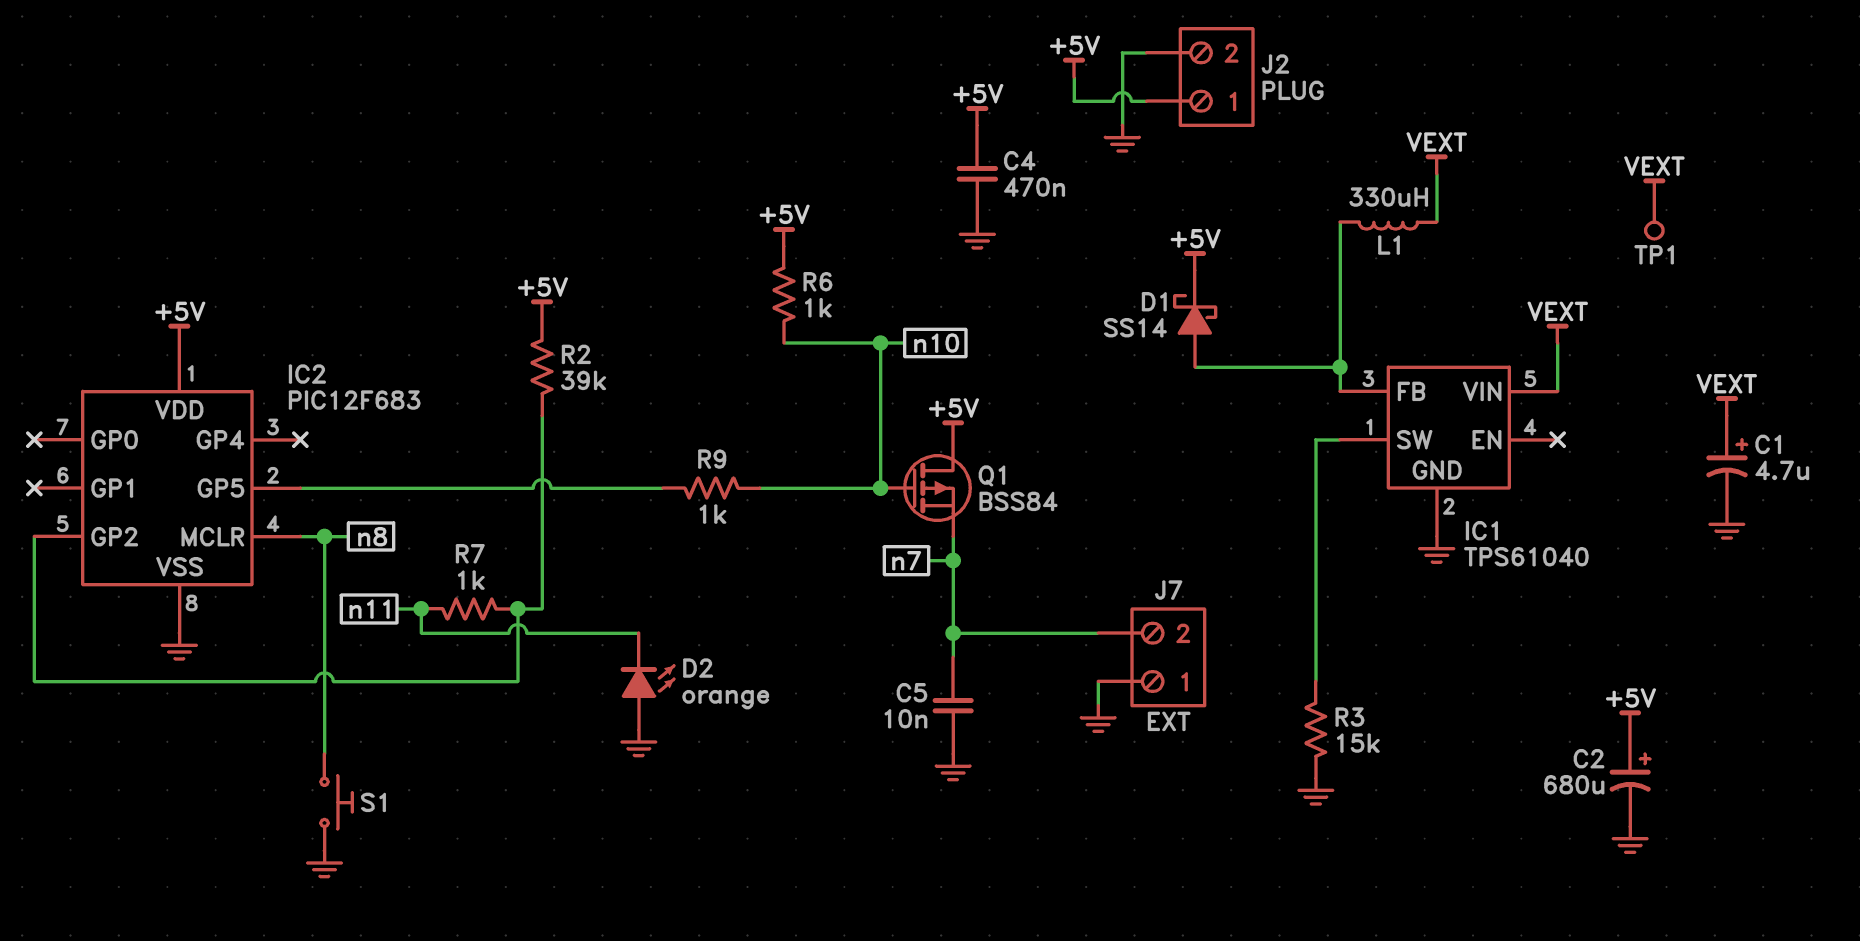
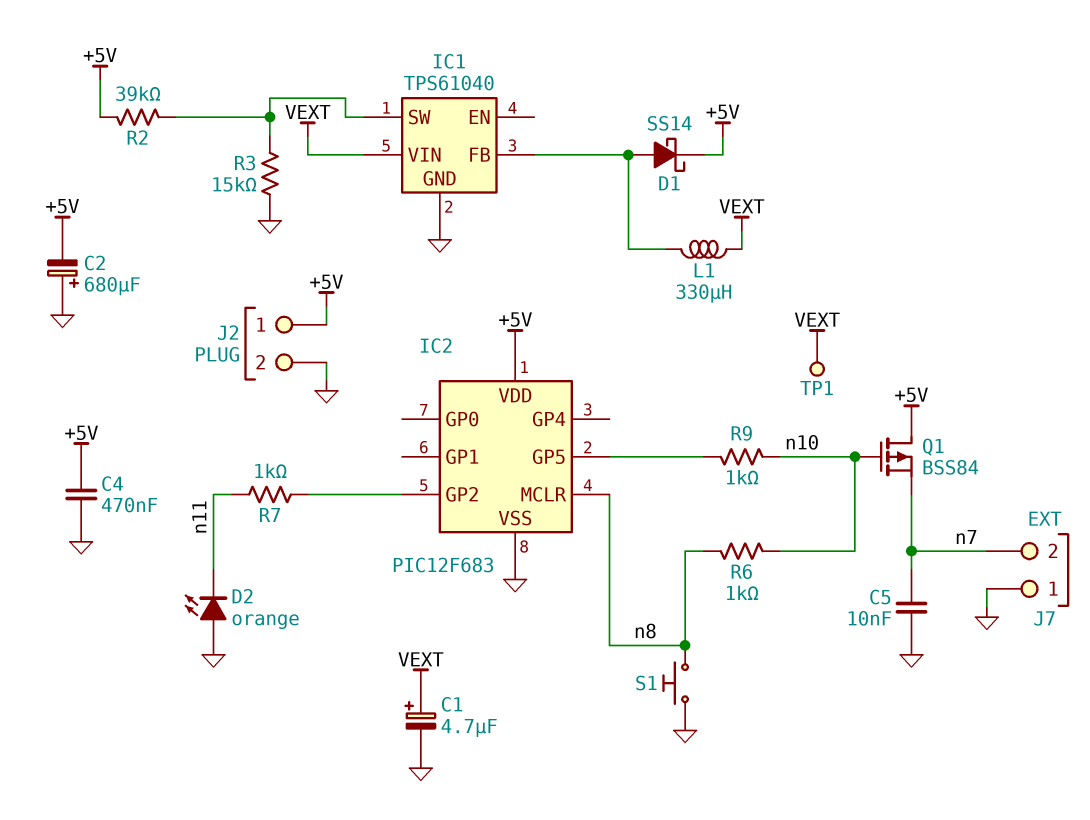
C2: 680uF (plus +5V, minus GND) -> 680uF (plus GND, minus +5V)
R2: 39k (+5V, IC2/GP2) -> 39k (+5V, IC1/SW)
R6: 1k (+5V, n10) -> 1k (n8, n10)

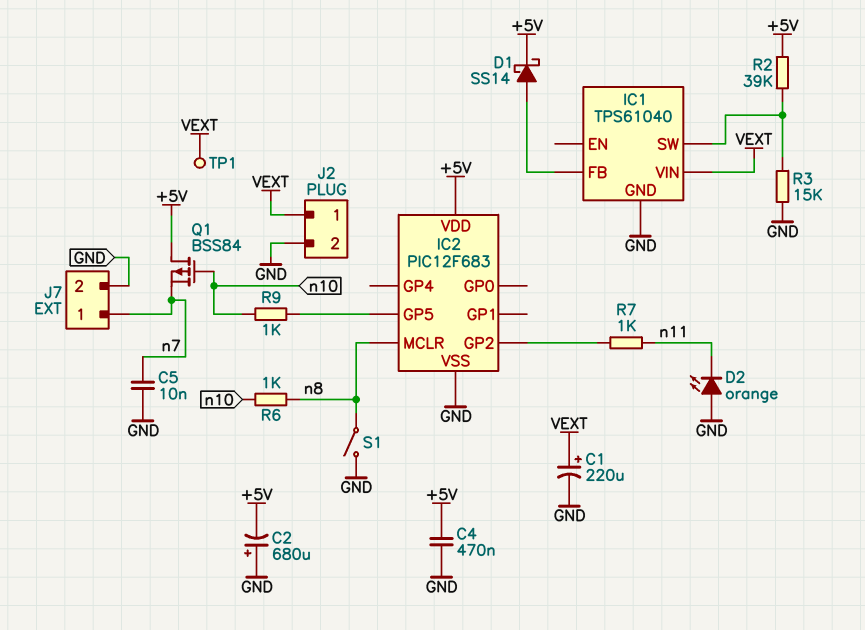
C1: 4.7uF (plus VEXT, minus GND) -> 220uF (plus VEXT, minus GND)
J2 pin 1: +5V -> VEXT
J7 pin 1: GND -> n7
J7 pin 2: n7 -> GND
L1: 330uH (IC1/FB, VEXT) -> none
S1: button (GND, n8) -> switch (GND, n8)

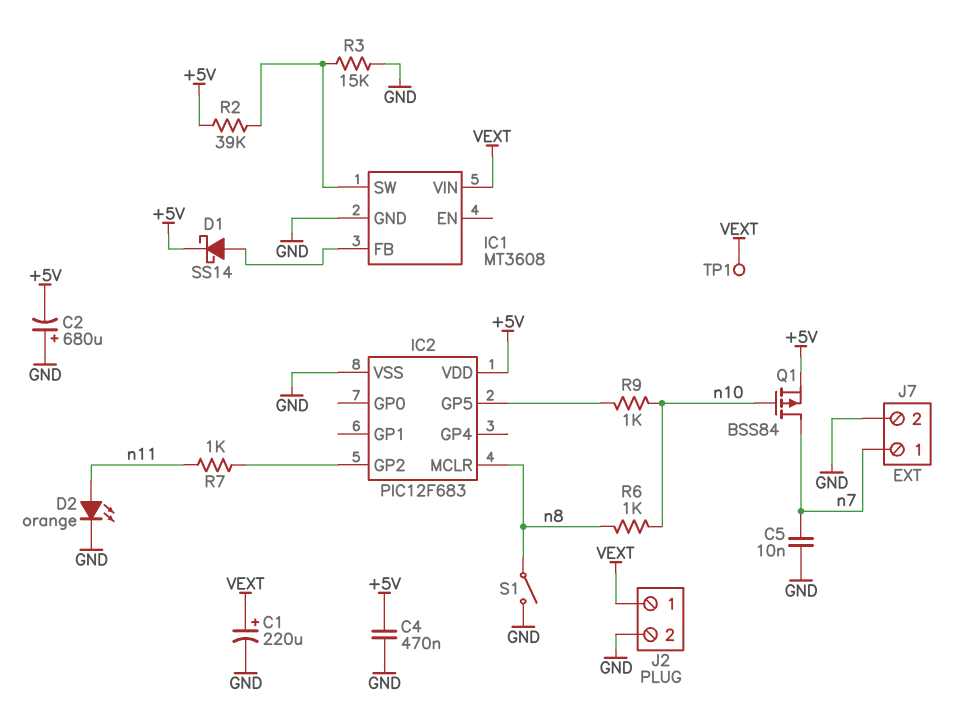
D2: LED orange (A GND, K n11) -> LED orange (A n11, K GND)
IC1: TPS61040 -> MT3608
Q1: PMOS BSS84 (G n10, D +5V, S n7) -> PMOS BSS84 (G n10, D n7, S +5V)

